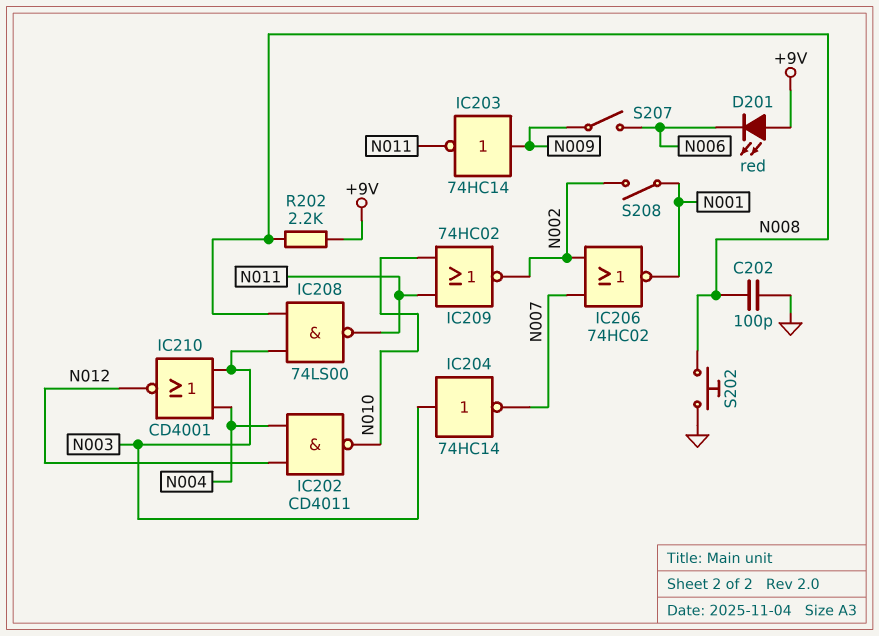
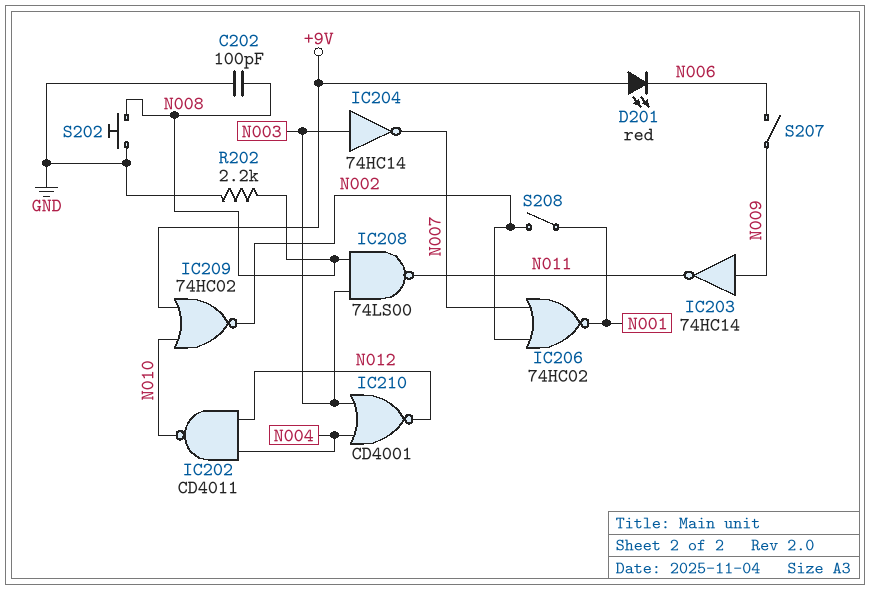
IC209: NOR 74HC02 (in N010, in N011, out N002) -> NOR 74HC02 (in +9V, in N010, out N002)
R202: 2.2k (+9V, N008) -> 2.2k (GND, N008)

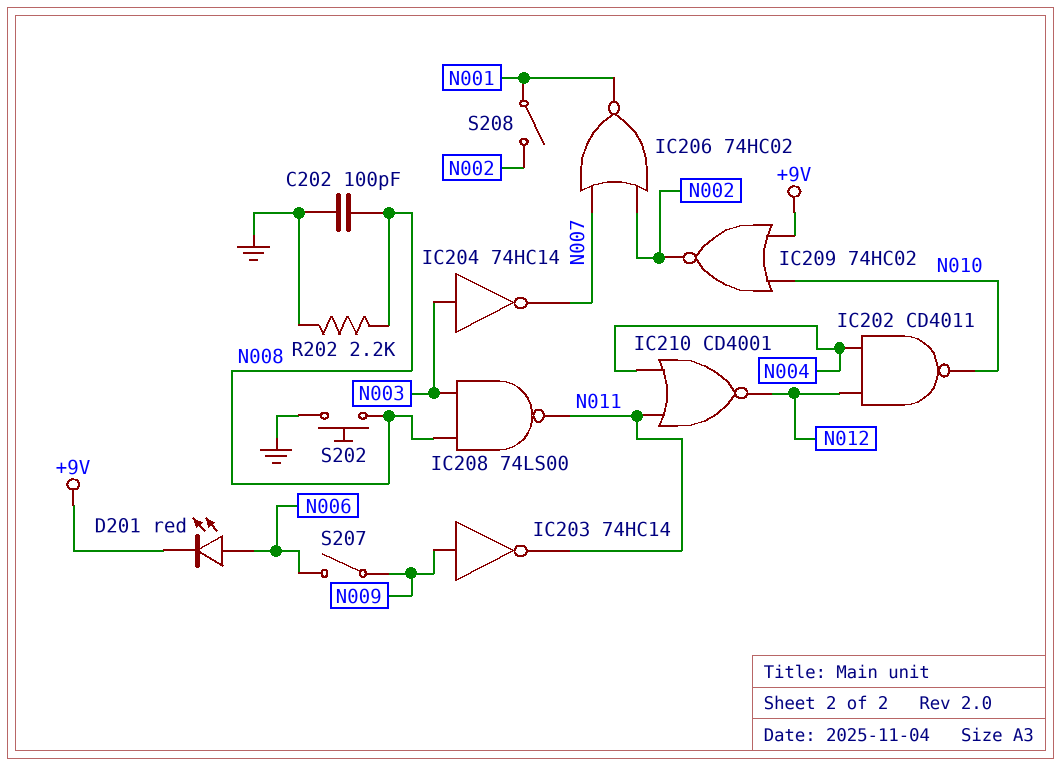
D201: LED red (A +9V, K N006) -> LED red (A N006, K +9V)
IC210: NOR CD4001 (in N003, in N004, out N012) -> NOR CD4001 (in N004, in N011, out N012)

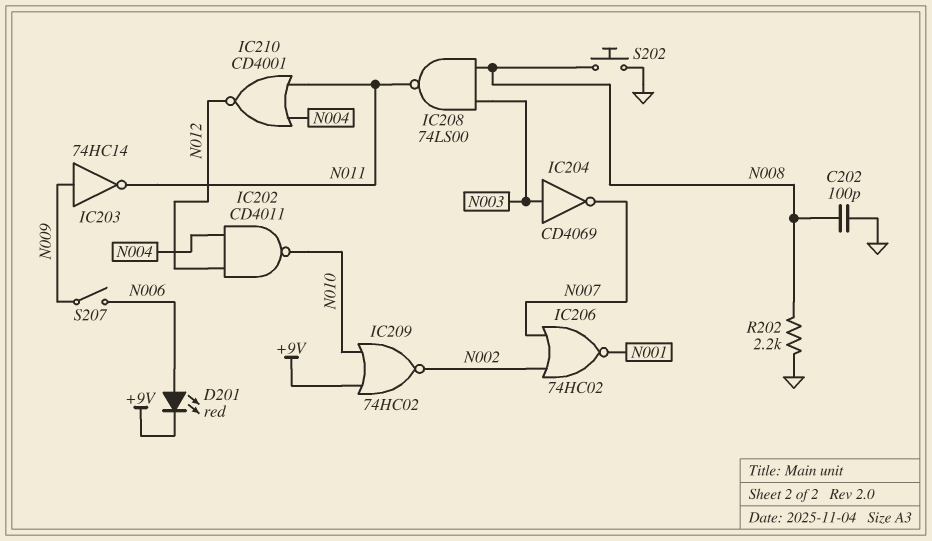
IC204: NOT 74HC14 (in N003, out N007) -> NOT CD4069 (in N003, out N007)
S208: switch (N001, N002) -> none

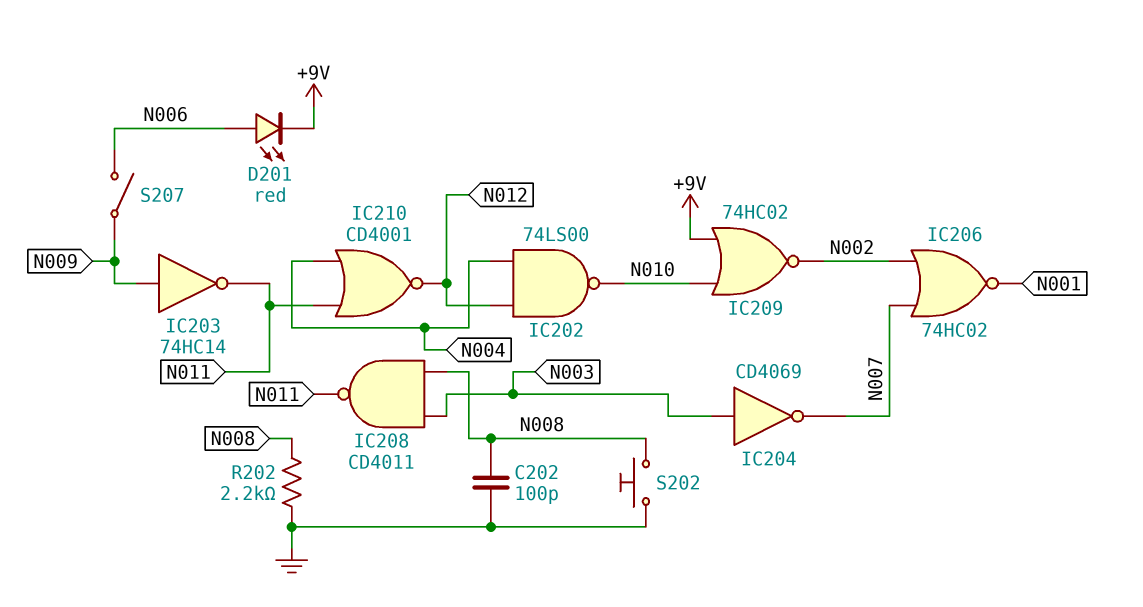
IC202: NAND CD4011 (in N004, in N012, out N010) -> NAND 74LS00 (in N004, in N012, out N010)
IC208: NAND 74LS00 (in N003, in N008, out N011) -> NAND CD4011 (in N003, in N008, out N011)

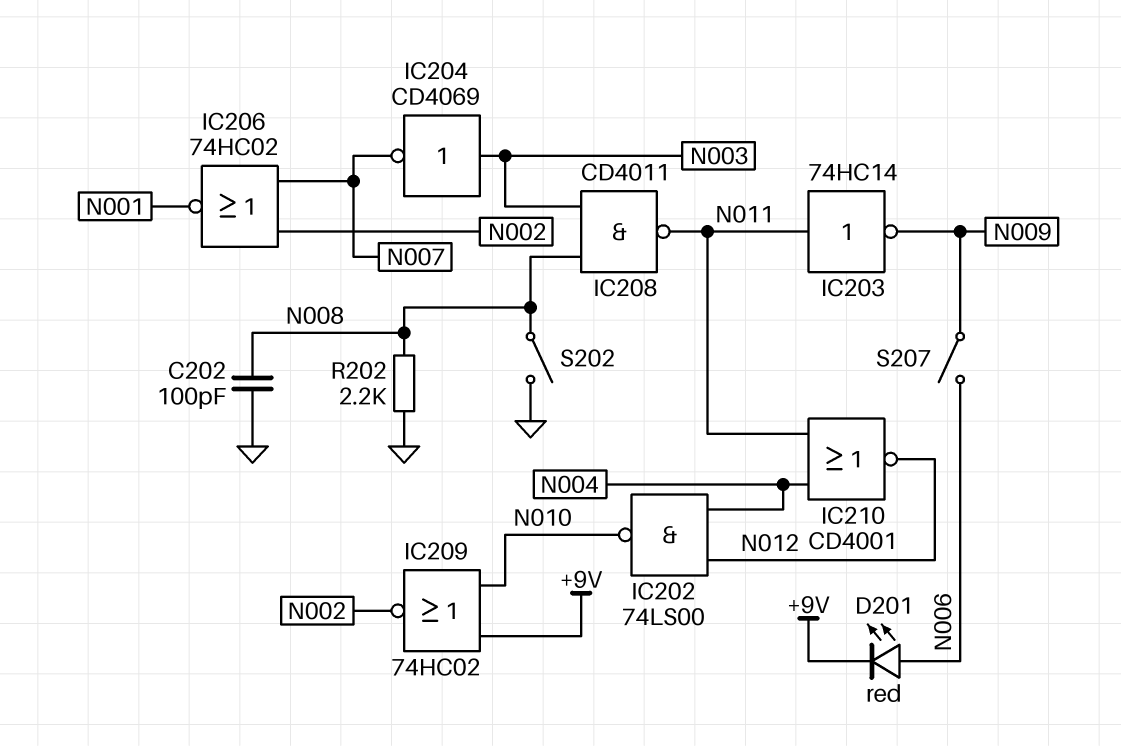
IC203: NOT 74HC14 (in N009, out N011) -> NOT 74HC14 (in N011, out N009)
S202: button (GND, N008) -> switch (GND, N008)

